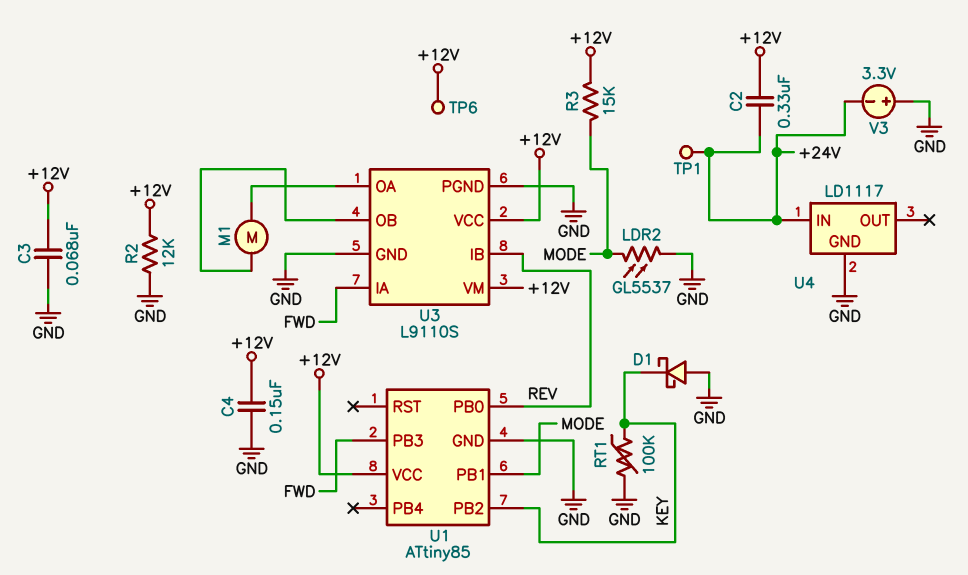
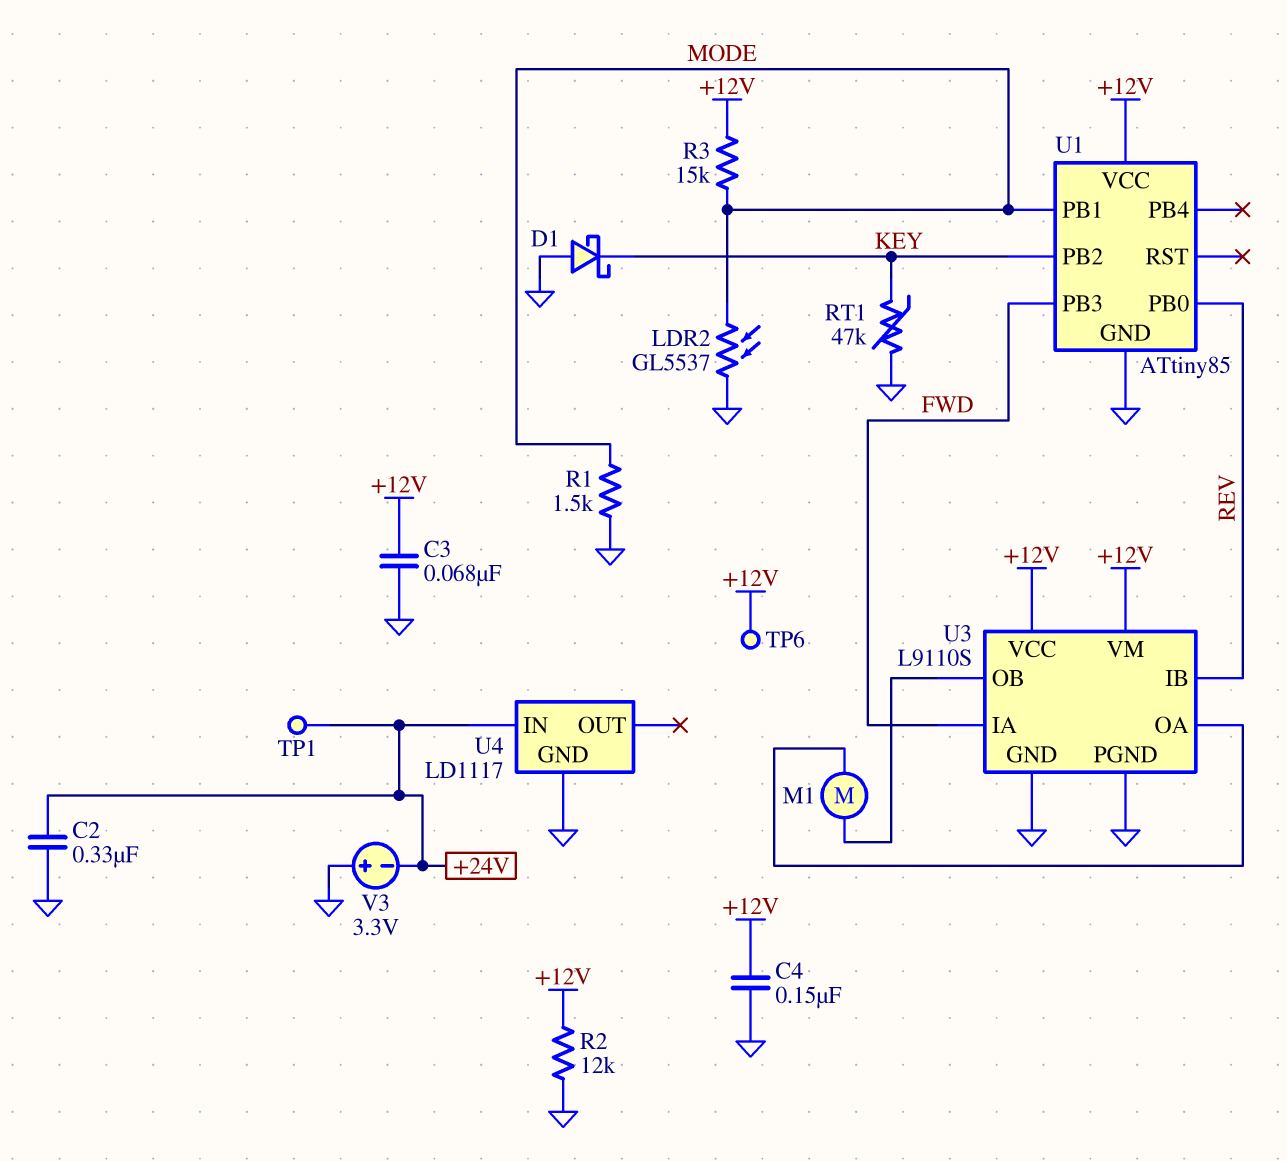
C2: 330nF (+12V, +24V) -> 330nF (+24V, GND)
R1: none -> 1.5k (GND, MODE)
RT1: 100k (GND, KEY) -> 47k (GND, KEY)

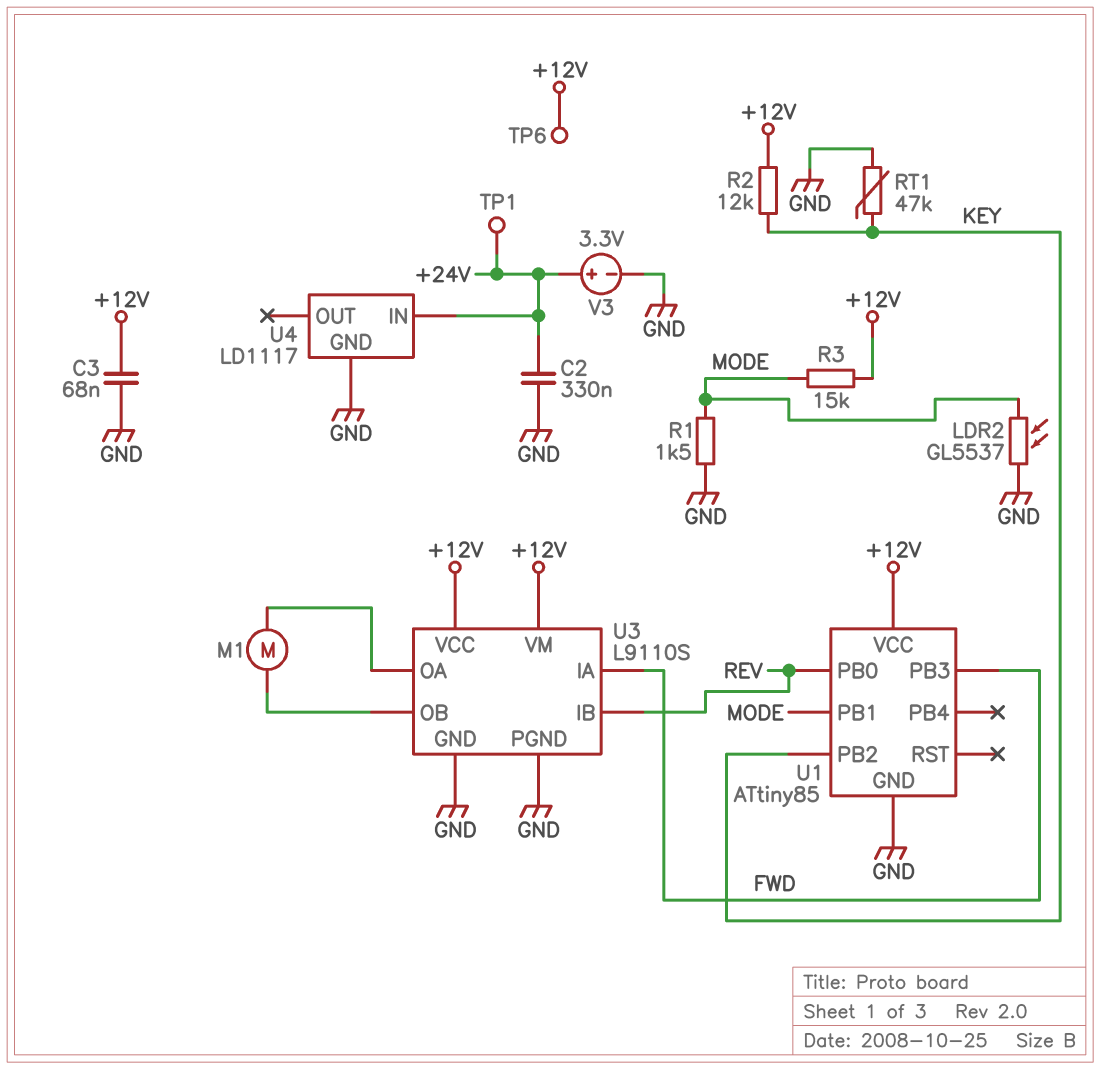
C4: 150nF (+12V, GND) -> none
D1: schottky (A GND, K KEY) -> none
R2: 12k (+12V, GND) -> 12k (+12V, KEY)
V3: 3.3V (plus GND, minus +24V) -> 3.3V (plus +24V, minus GND)

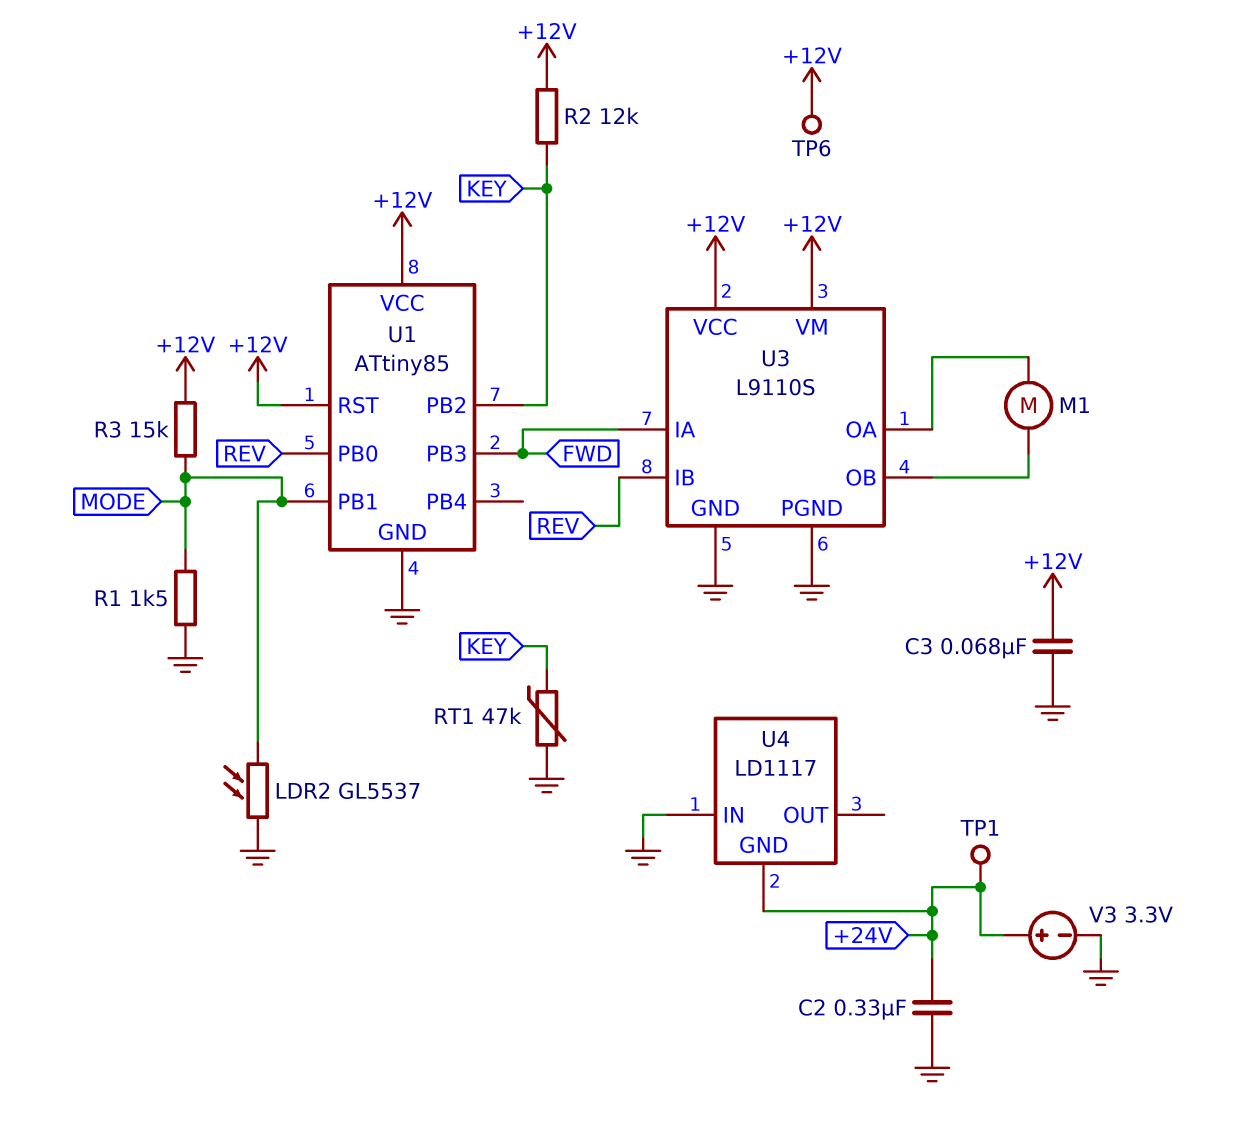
U1 pin RST: none -> +12V
U4 pin GND: GND -> +24V
U4 pin IN: +24V -> GND

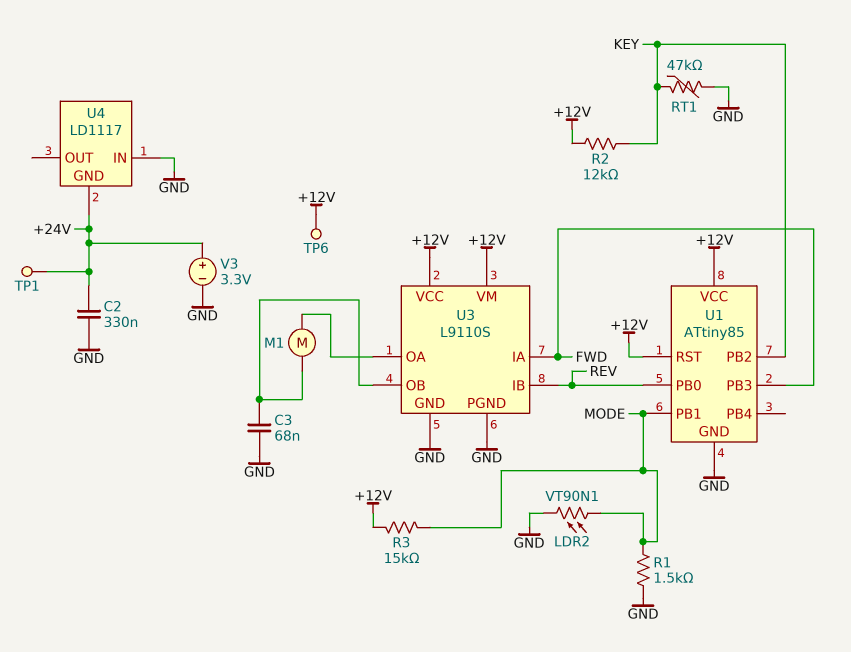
C3: 68nF (+12V, GND) -> 68nF (GND, U3/OB)
LDR2: GL5537 (GND, MODE) -> VT90N1 (GND, MODE)

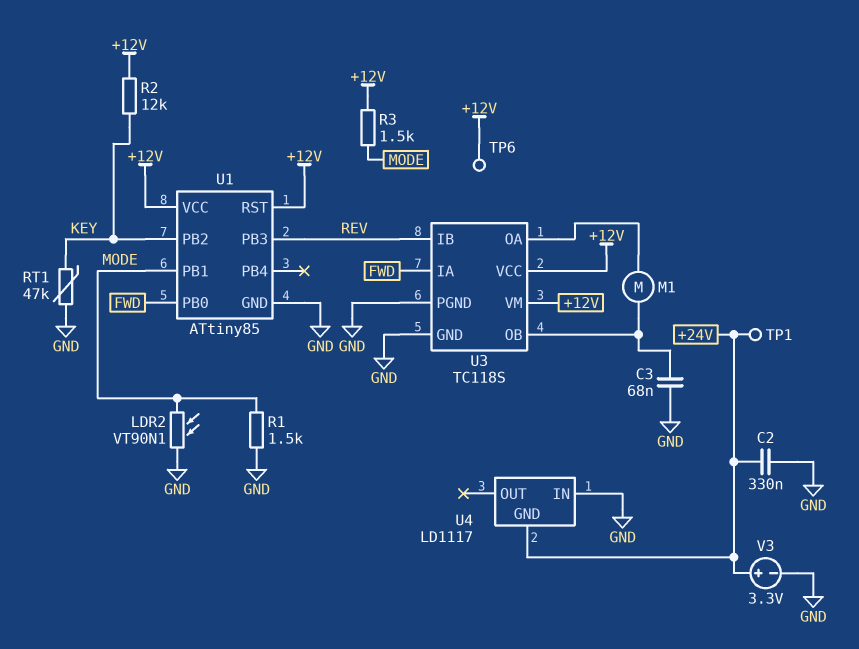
R3: 15k (+12V, MODE) -> 1.5k (+12V, MODE)
U1 pin PB0: REV -> FWD
U1 pin PB3: FWD -> REV
U3: L9110S -> TC118S

